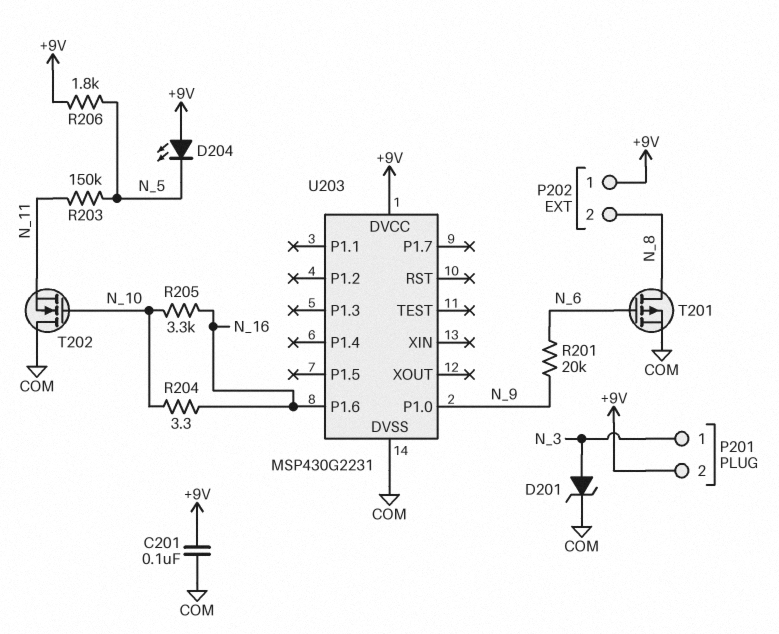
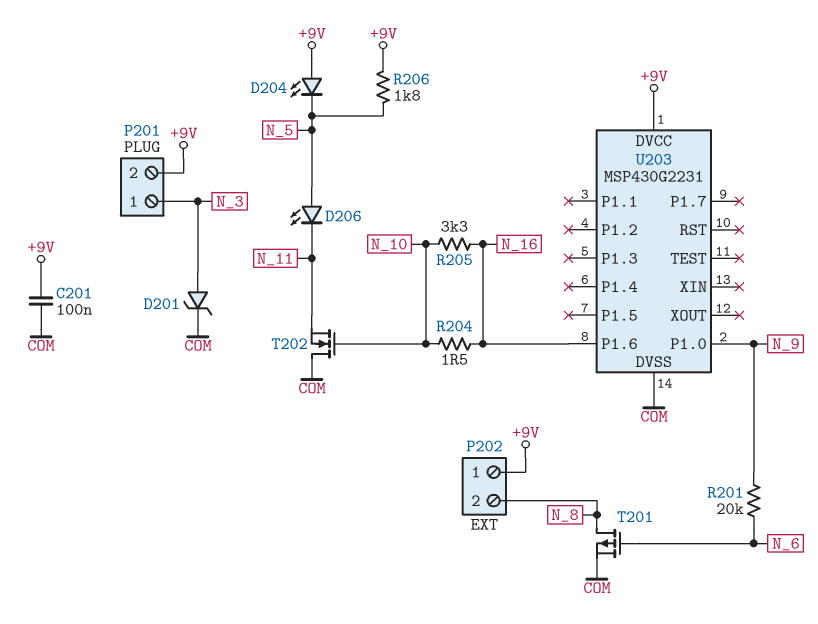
D206: none -> LED (A N_5, K N_11)
R203: 150k (N_5, N_11) -> none
R204: 3.3 (N_10, N_16) -> 1.5 (N_10, N_16)

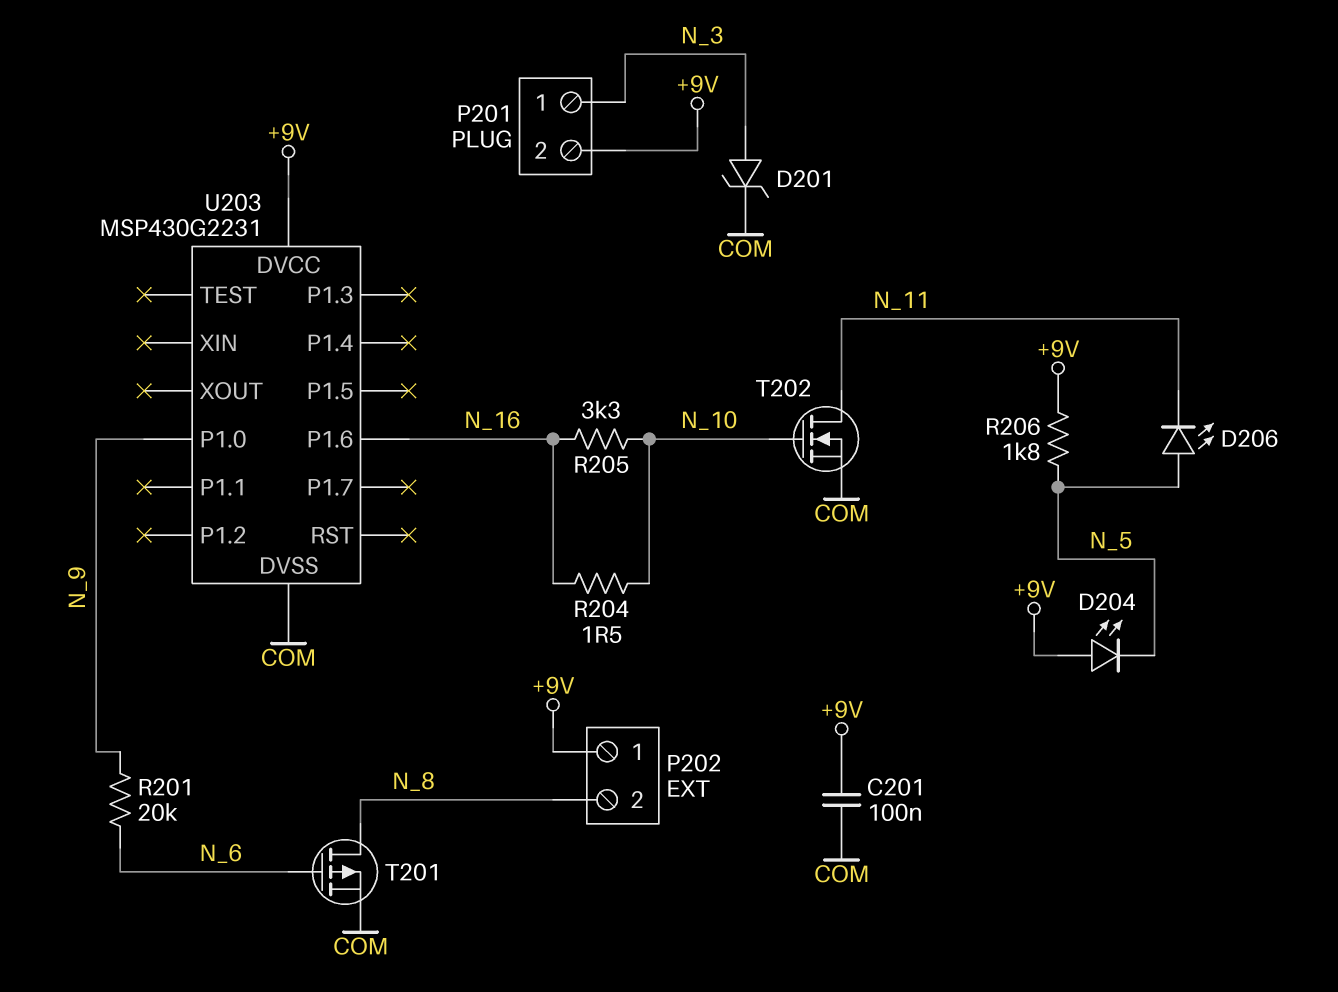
T202: NMOS (G N_10, D COM, S N_11) -> NMOS (G N_10, D N_11, S COM)

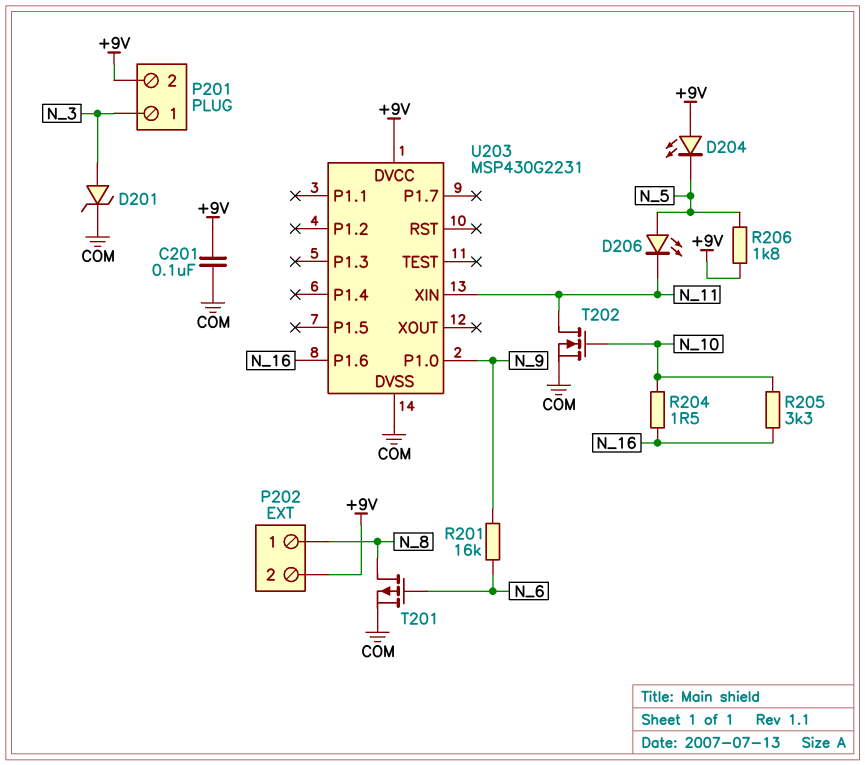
P202 pin 1: +9V -> N_8
P202 pin 2: N_8 -> +9V
R201: 20k (N_6, N_9) -> 16k (N_6, N_9)
U203 pin XIN: none -> N_11

